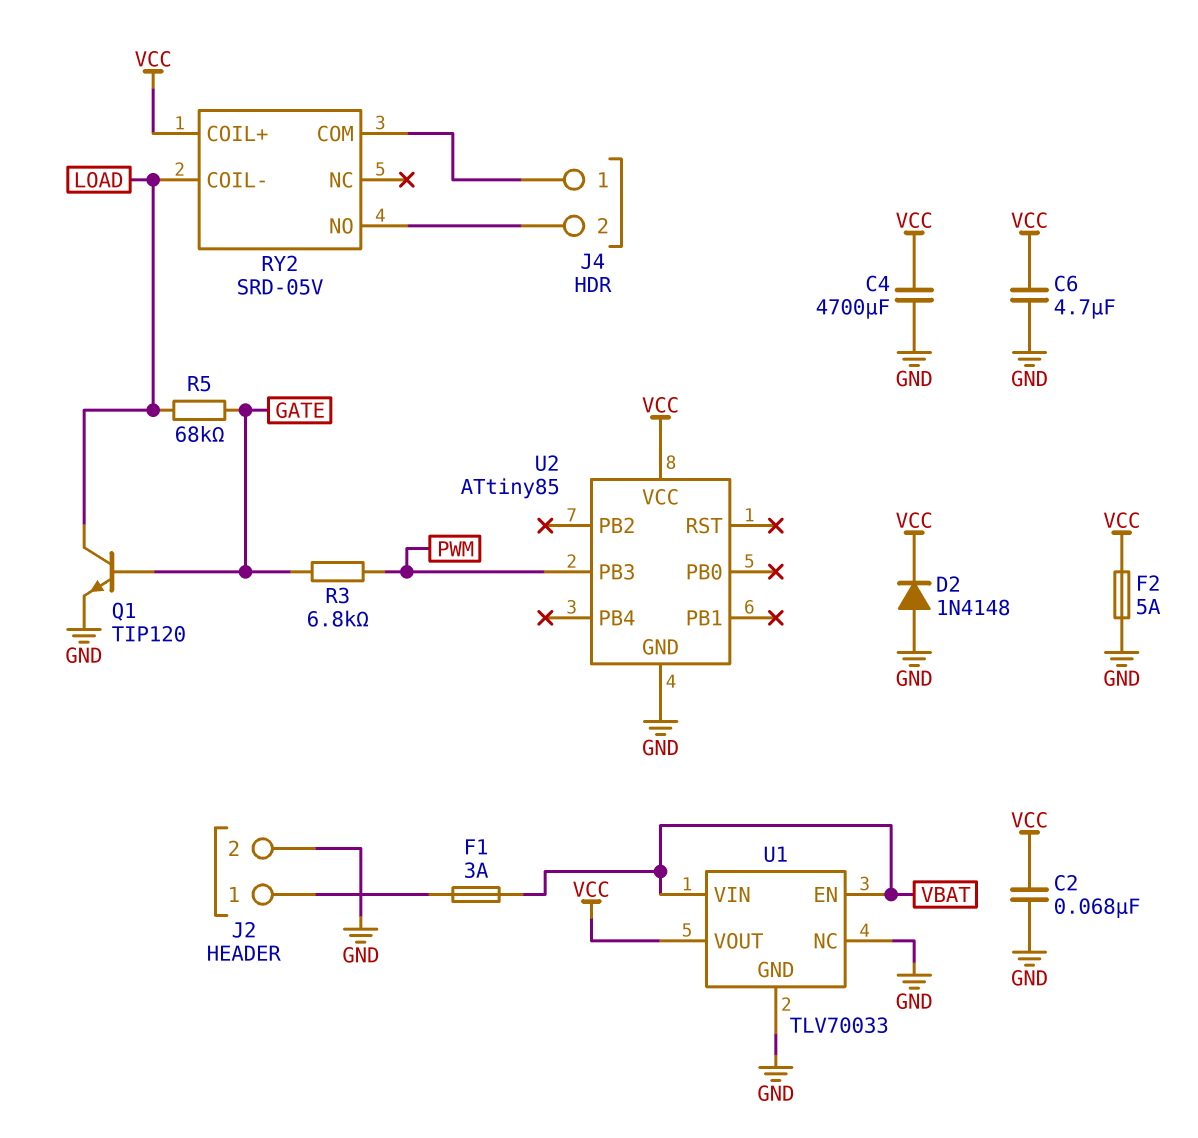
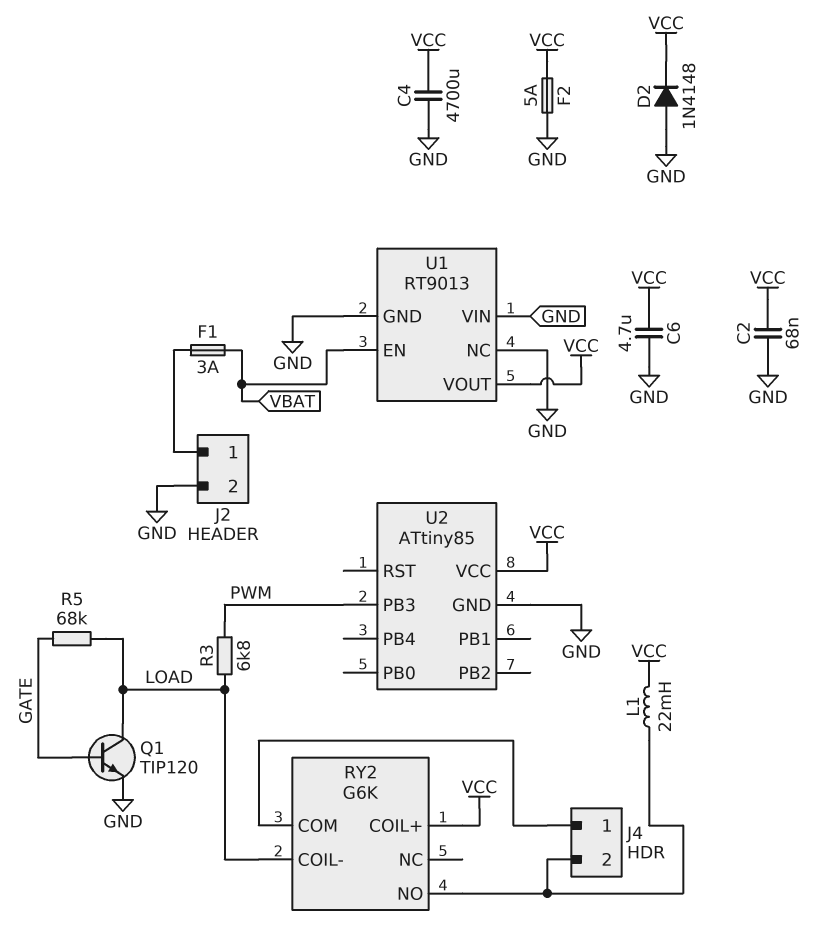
L1: none -> 22mH (J4/2, VCC)
R3: 6.8k (GATE, PWM) -> 6.8k (LOAD, PWM)
RY2: SRD-05V -> G6K
U1: TLV70033 -> RT9013
U1 pin VIN: VBAT -> GND

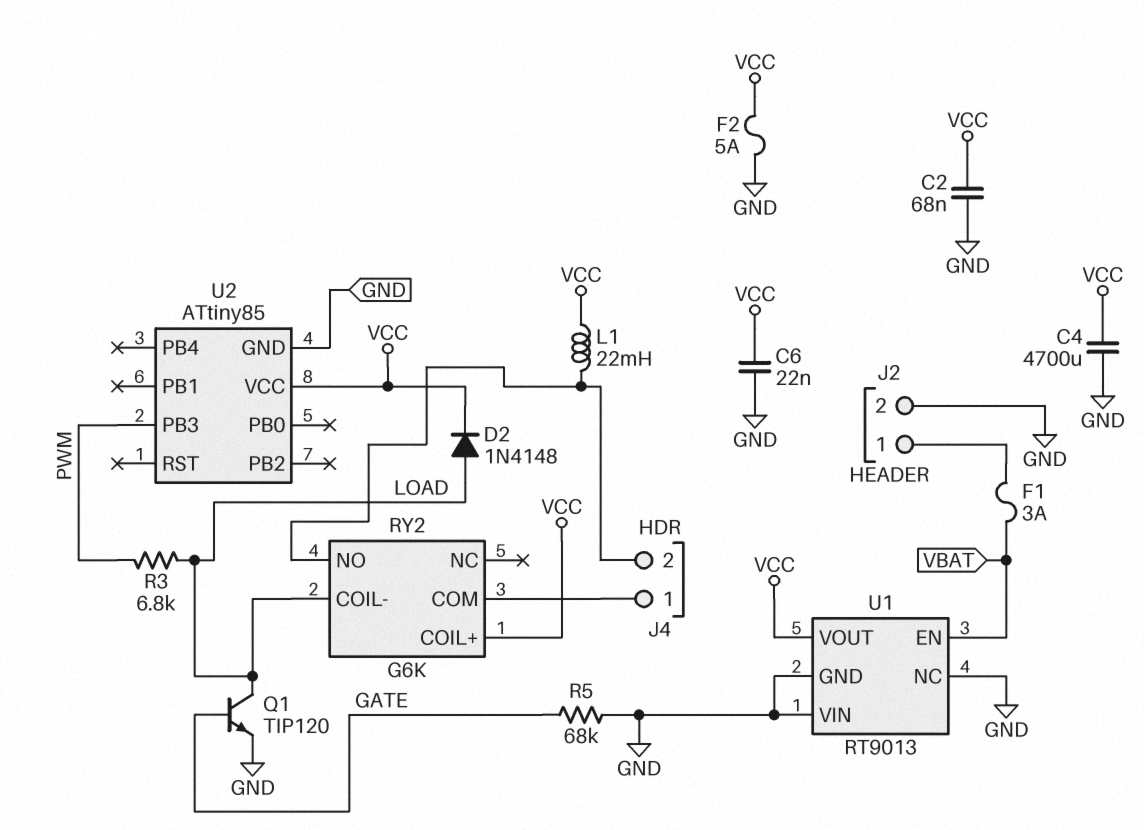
C6: 4.7uF (GND, VCC) -> 22nF (GND, VCC)
D2: diode 1N4148 (A GND, K VCC) -> diode 1N4148 (A LOAD, K VCC)
R5: 68k (GATE, LOAD) -> 68k (GATE, GND)

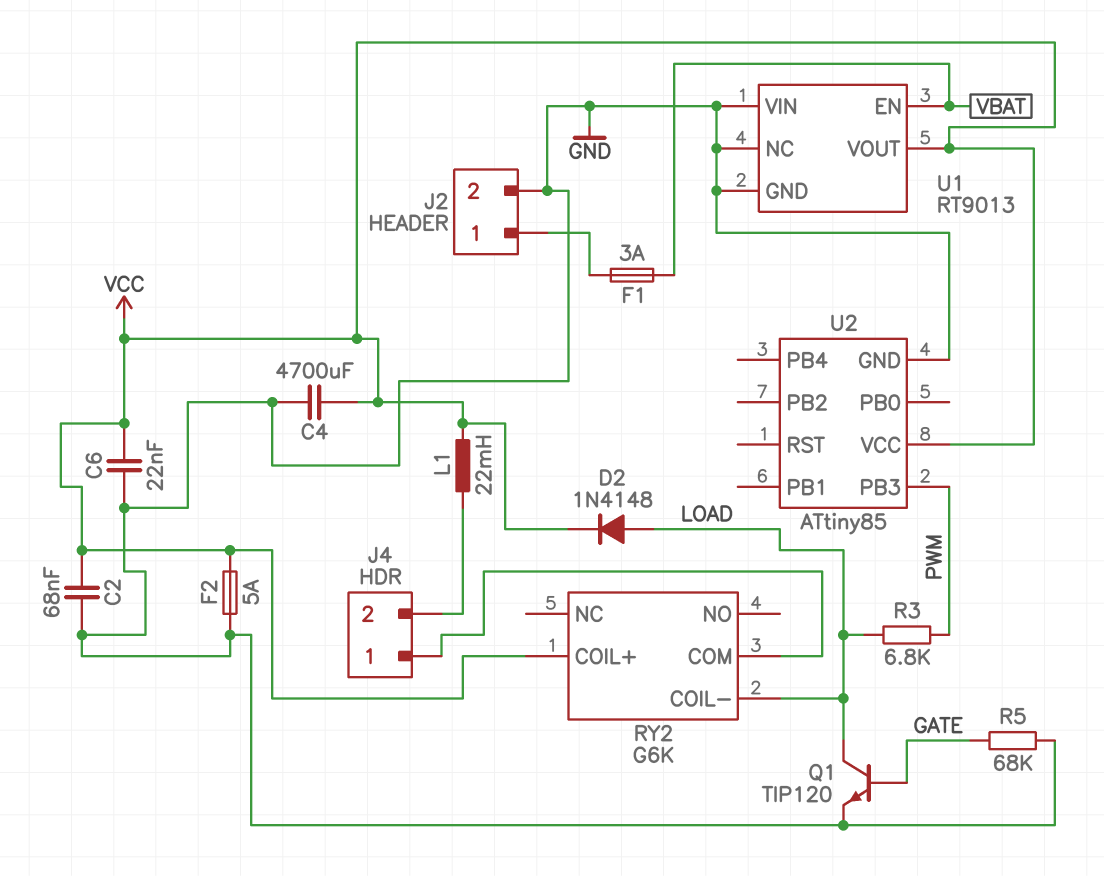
RY2 pin NO: J4/2 -> none

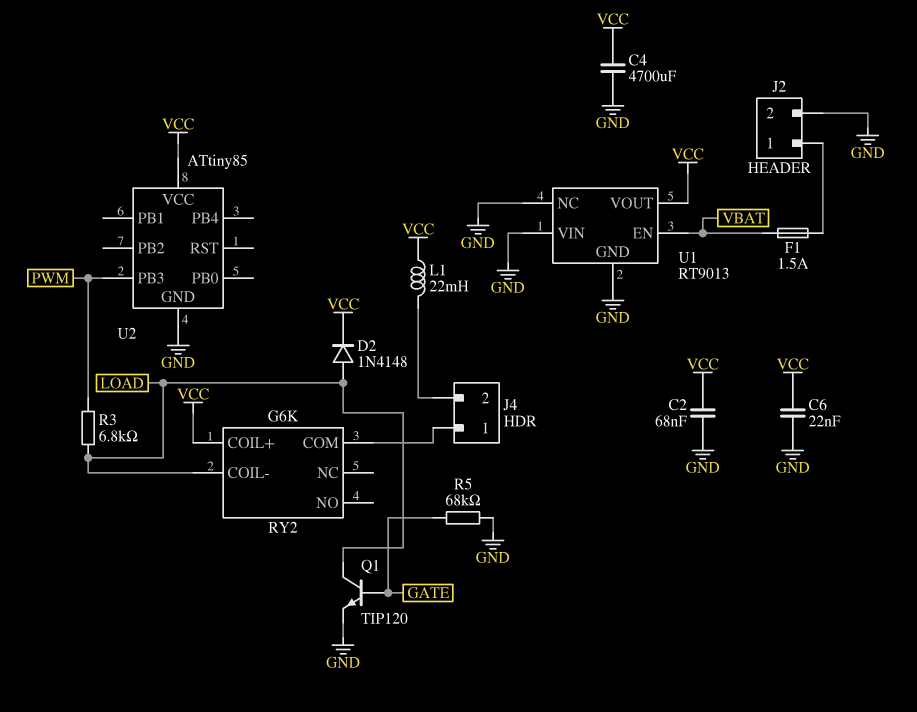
F1: 3A (J2/1, VBAT) -> 1.5A (J2/1, VBAT)
F2: 5A (GND, VCC) -> none

